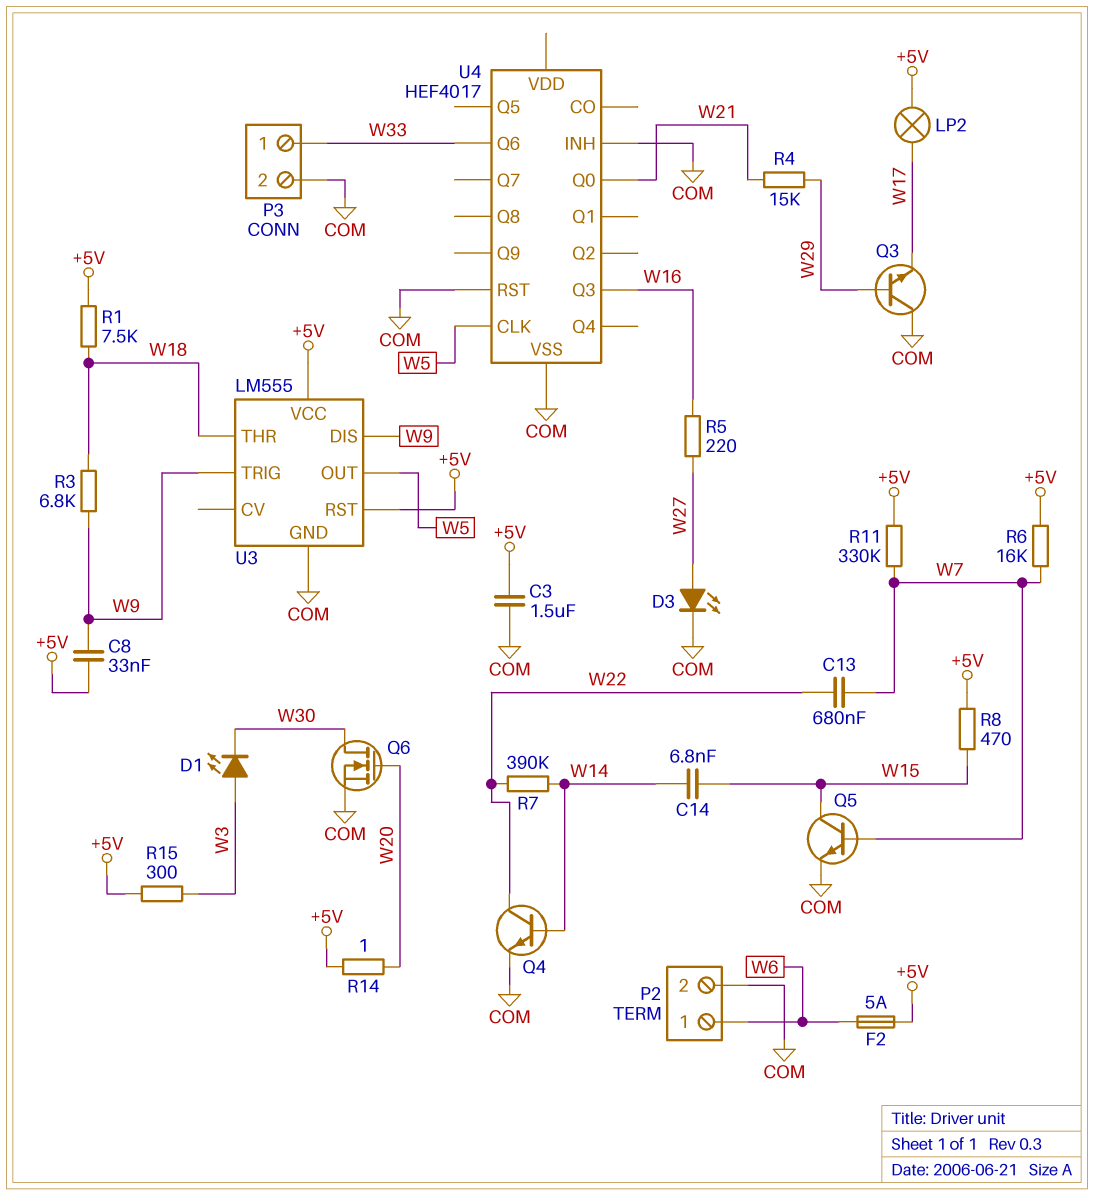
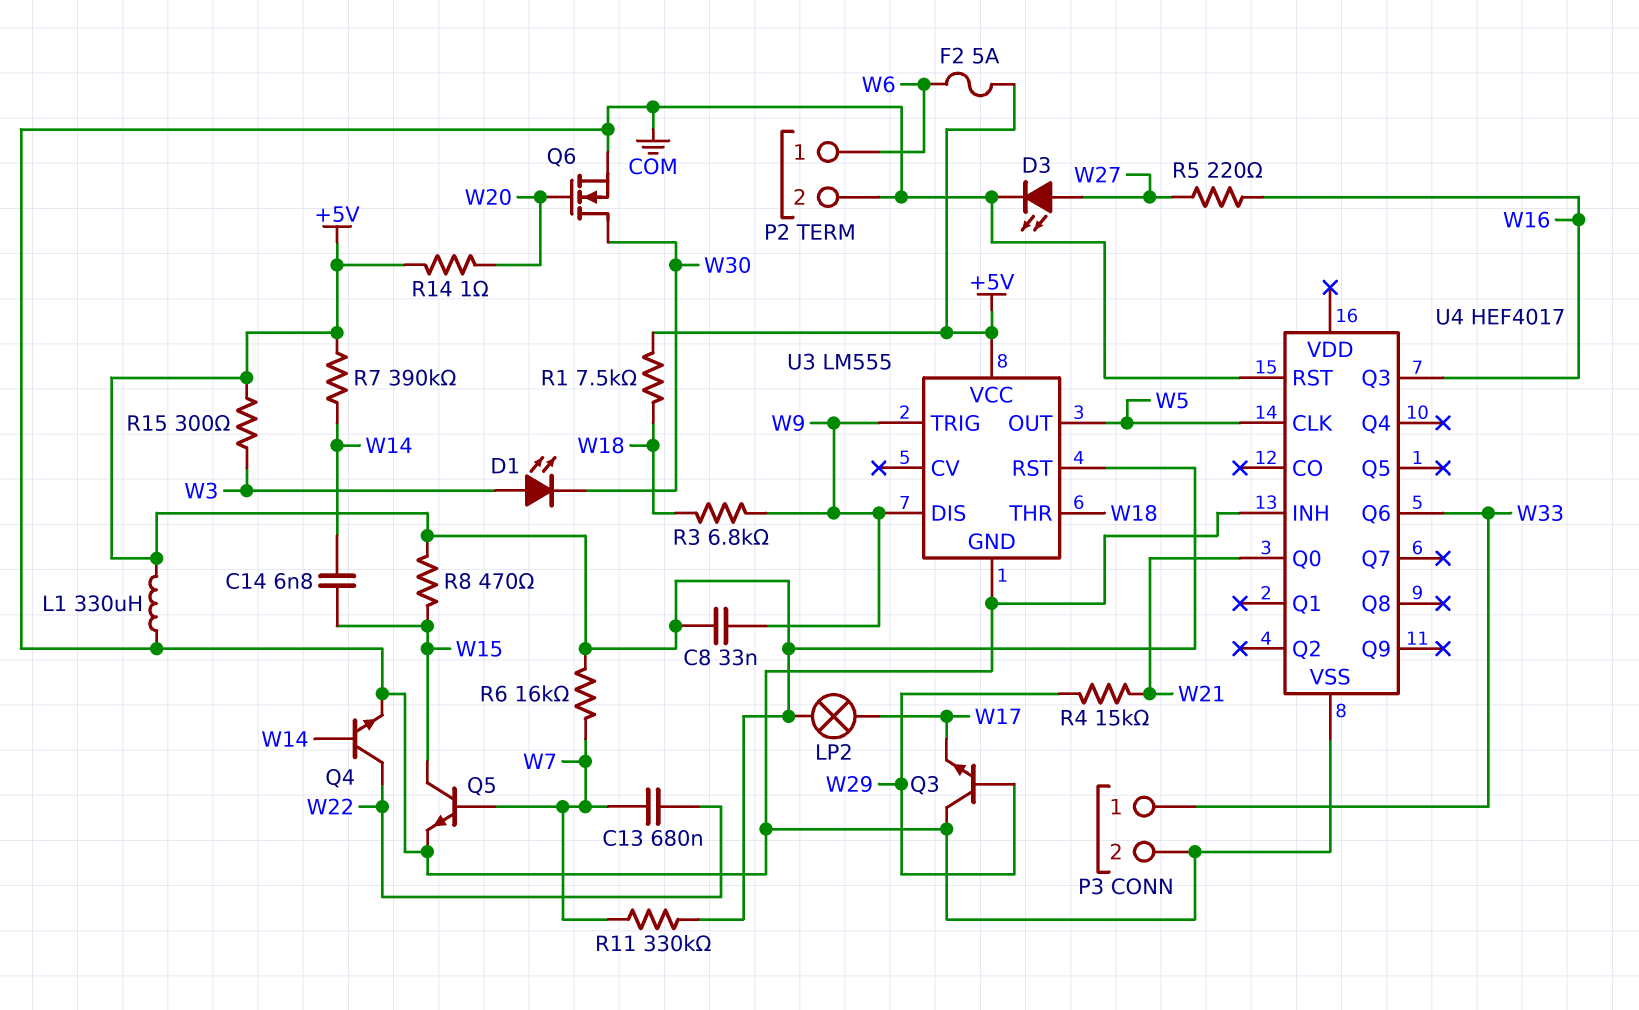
C3: 1.5uF (+5V, COM) -> none
L1: none -> 330uH (+5V, COM)
R7: 390k (W14, W22) -> 390k (+5V, W14)

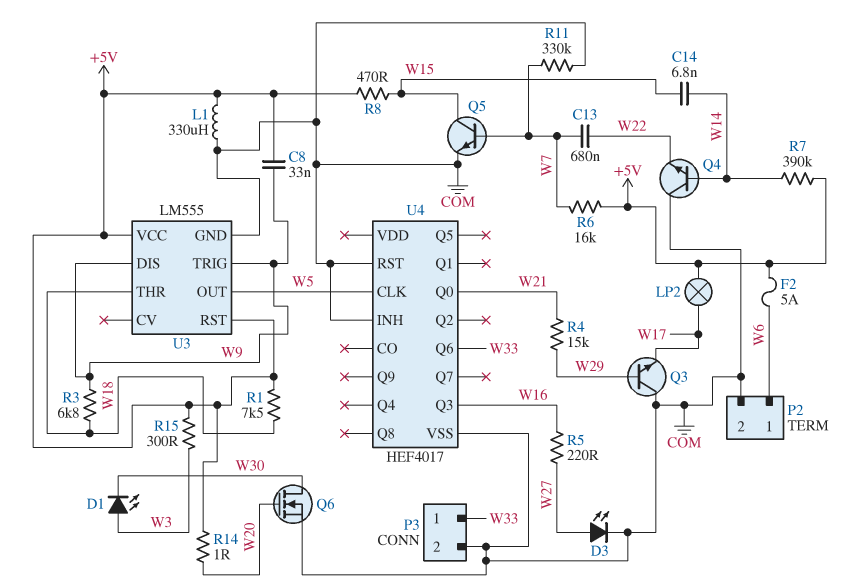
Q4: NPN (B W14, C W22, E COM) -> NPN (B W14, C COM, E W22)
R11: 330k (+5V, W7) -> 330k (COM, W7)

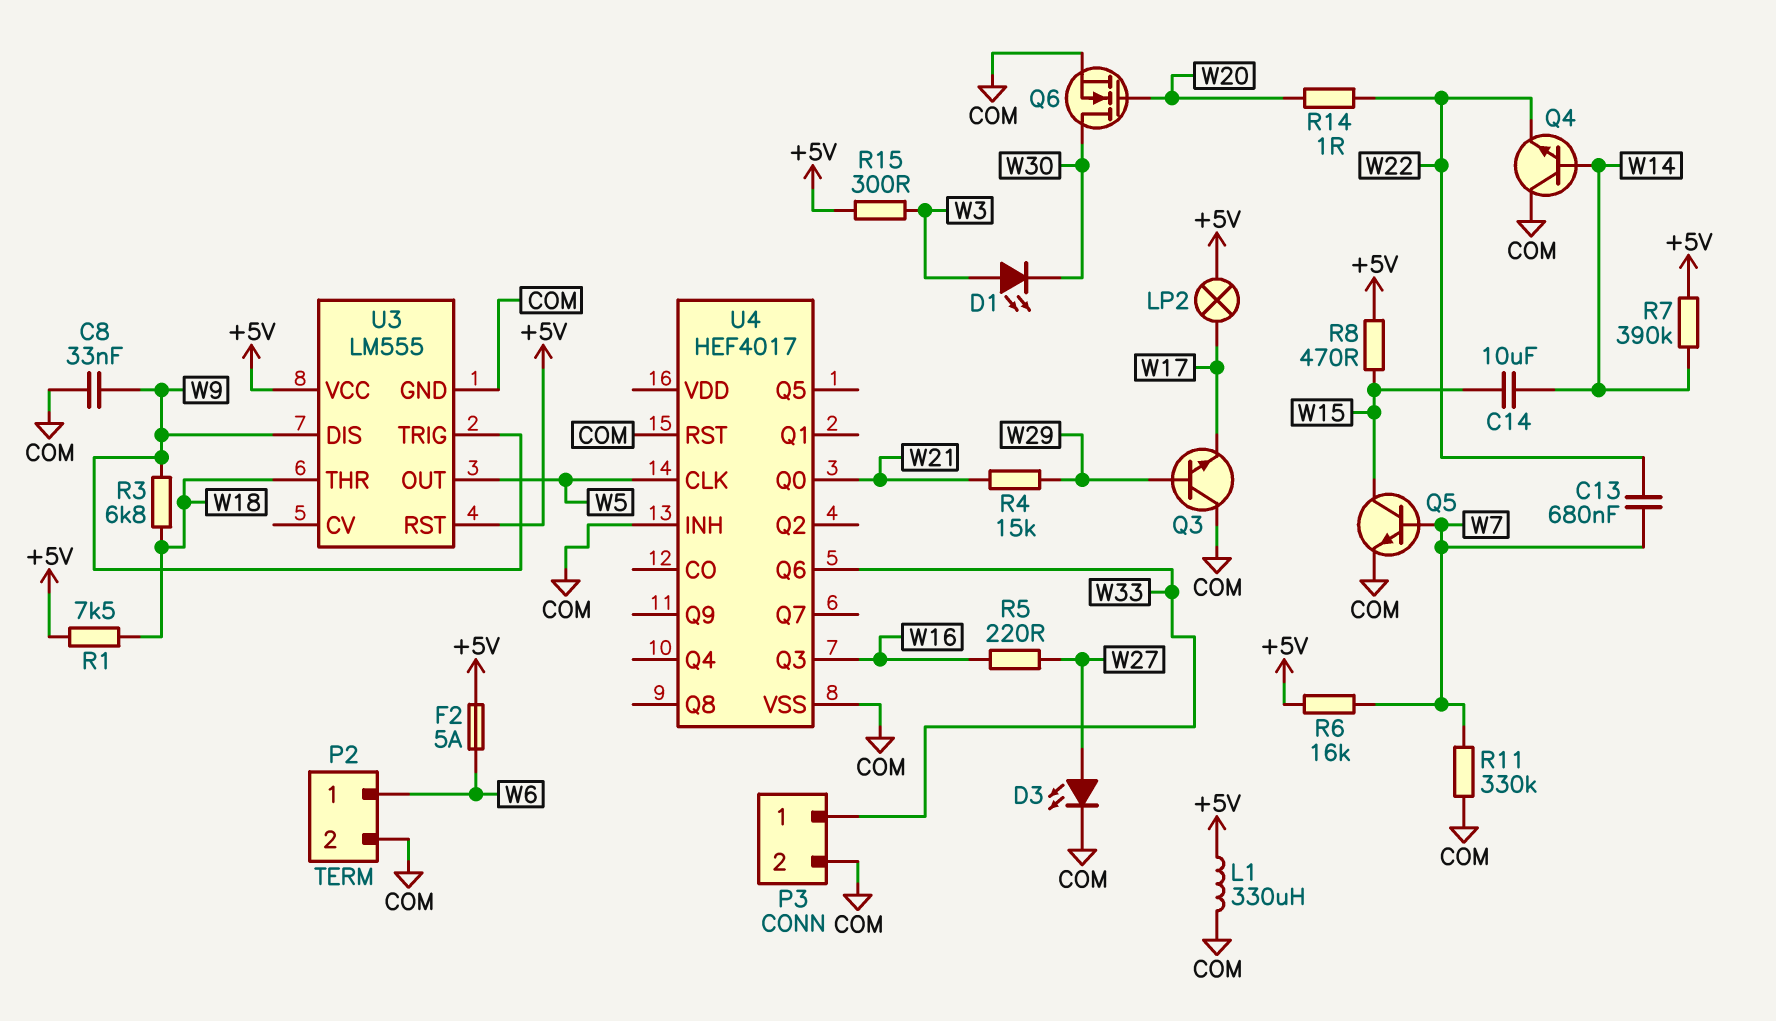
C8: 33nF (+5V, W9) -> 33nF (COM, W9)
C14: 6.8nF (W14, W15) -> 10uF (W14, W15)
R14: 1 (+5V, W20) -> 1 (W20, W22)

